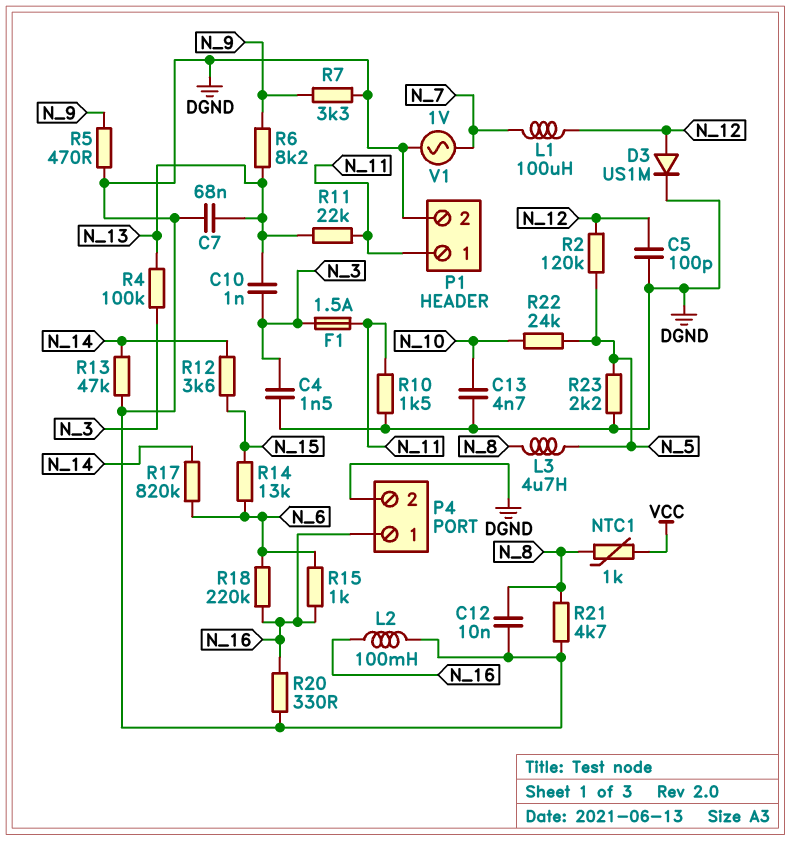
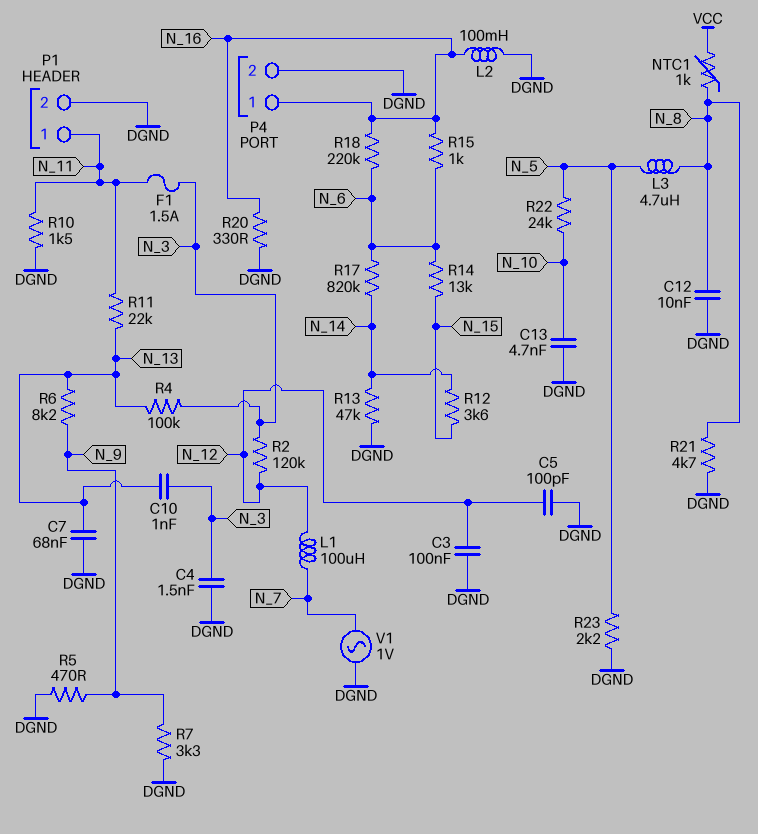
C3: none -> 100nF (DGND, N_12)
D3: diode US1M (A N_12, K DGND) -> none
R2: 120k (N_5, N_12) -> 120k (N_3, N_12)

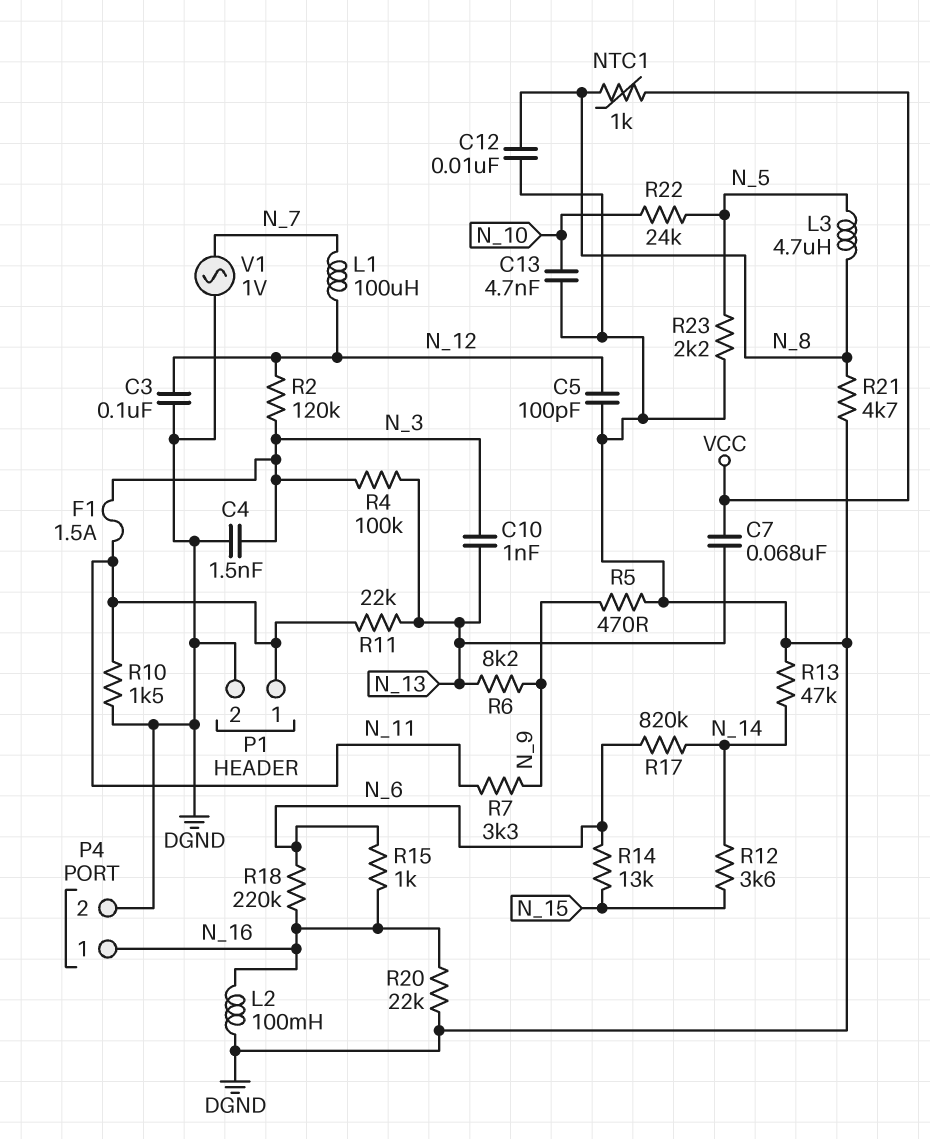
C7: 68nF (DGND, N_13) -> 68nF (N_13, VCC)
R7: 3.3k (DGND, N_9) -> 3.3k (N_9, N_11)
R20: 330 (DGND, N_16) -> 22k (DGND, N_16)

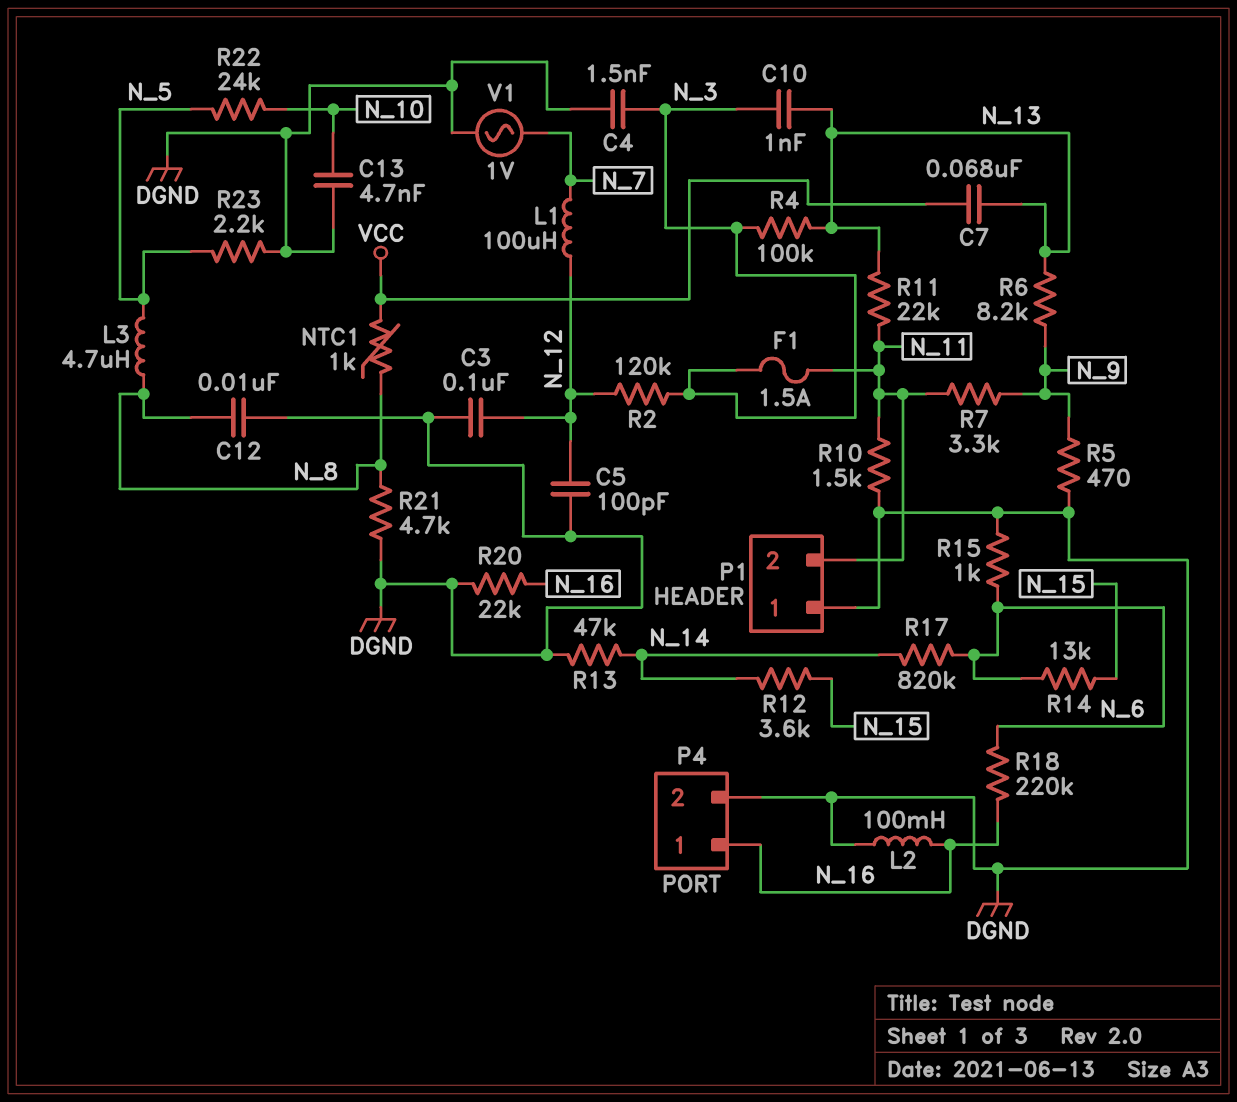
P1 pin 1: N_11 -> DGND
P1 pin 2: DGND -> N_11
R15: 1k (N_6, N_16) -> 1k (DGND, N_6)

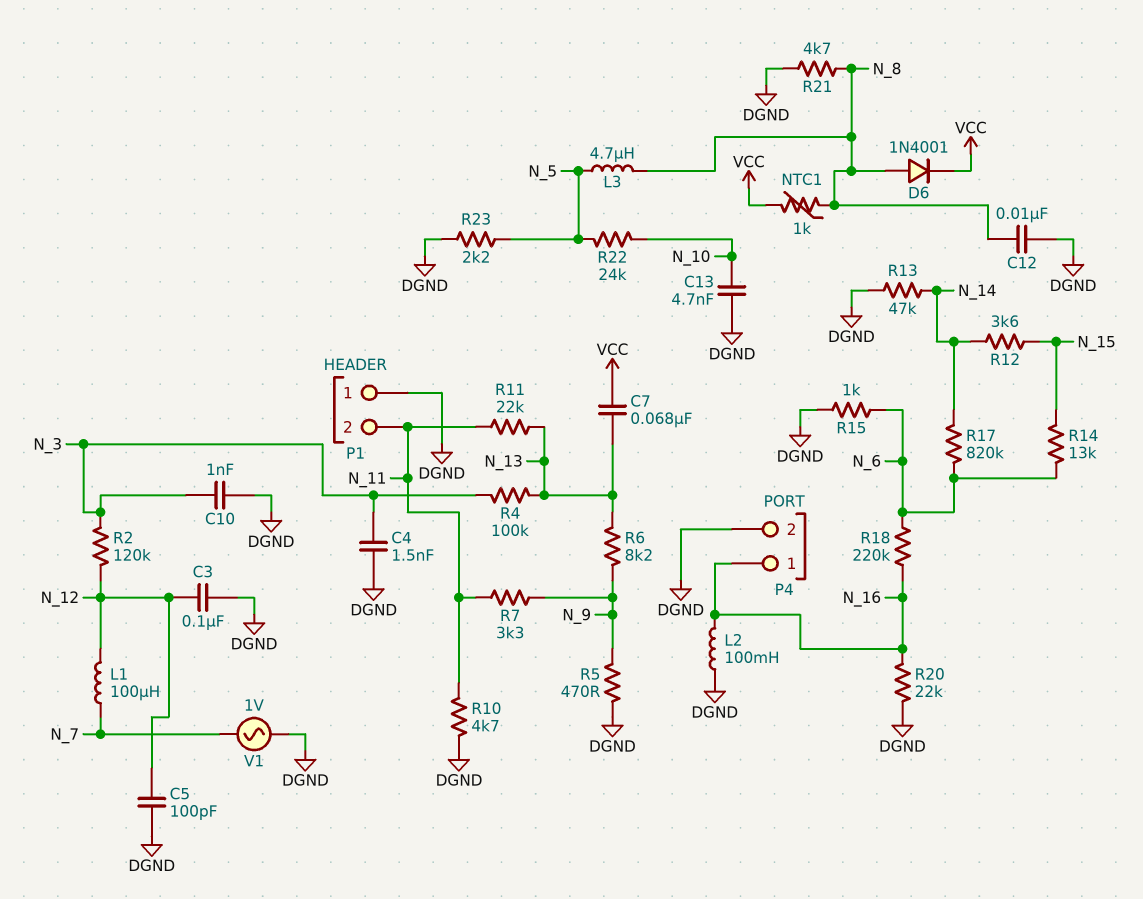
C10: 1nF (N_3, N_13) -> 1nF (DGND, N_3)
D6: none -> diode 1N4001 (A N_8, K VCC)
F1: 1.5A (N_3, N_11) -> none
R10: 1.5k (DGND, N_11) -> 4.7k (DGND, N_11)

